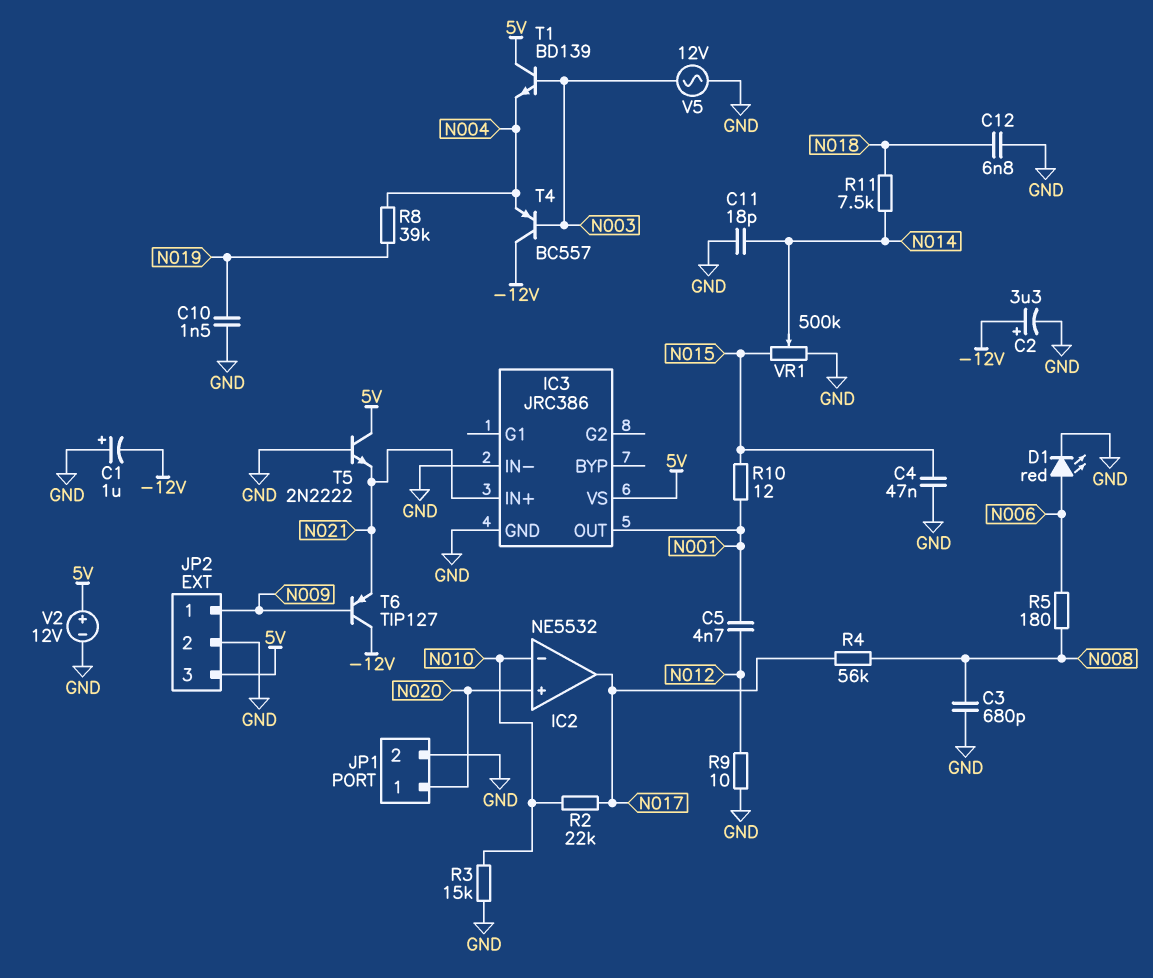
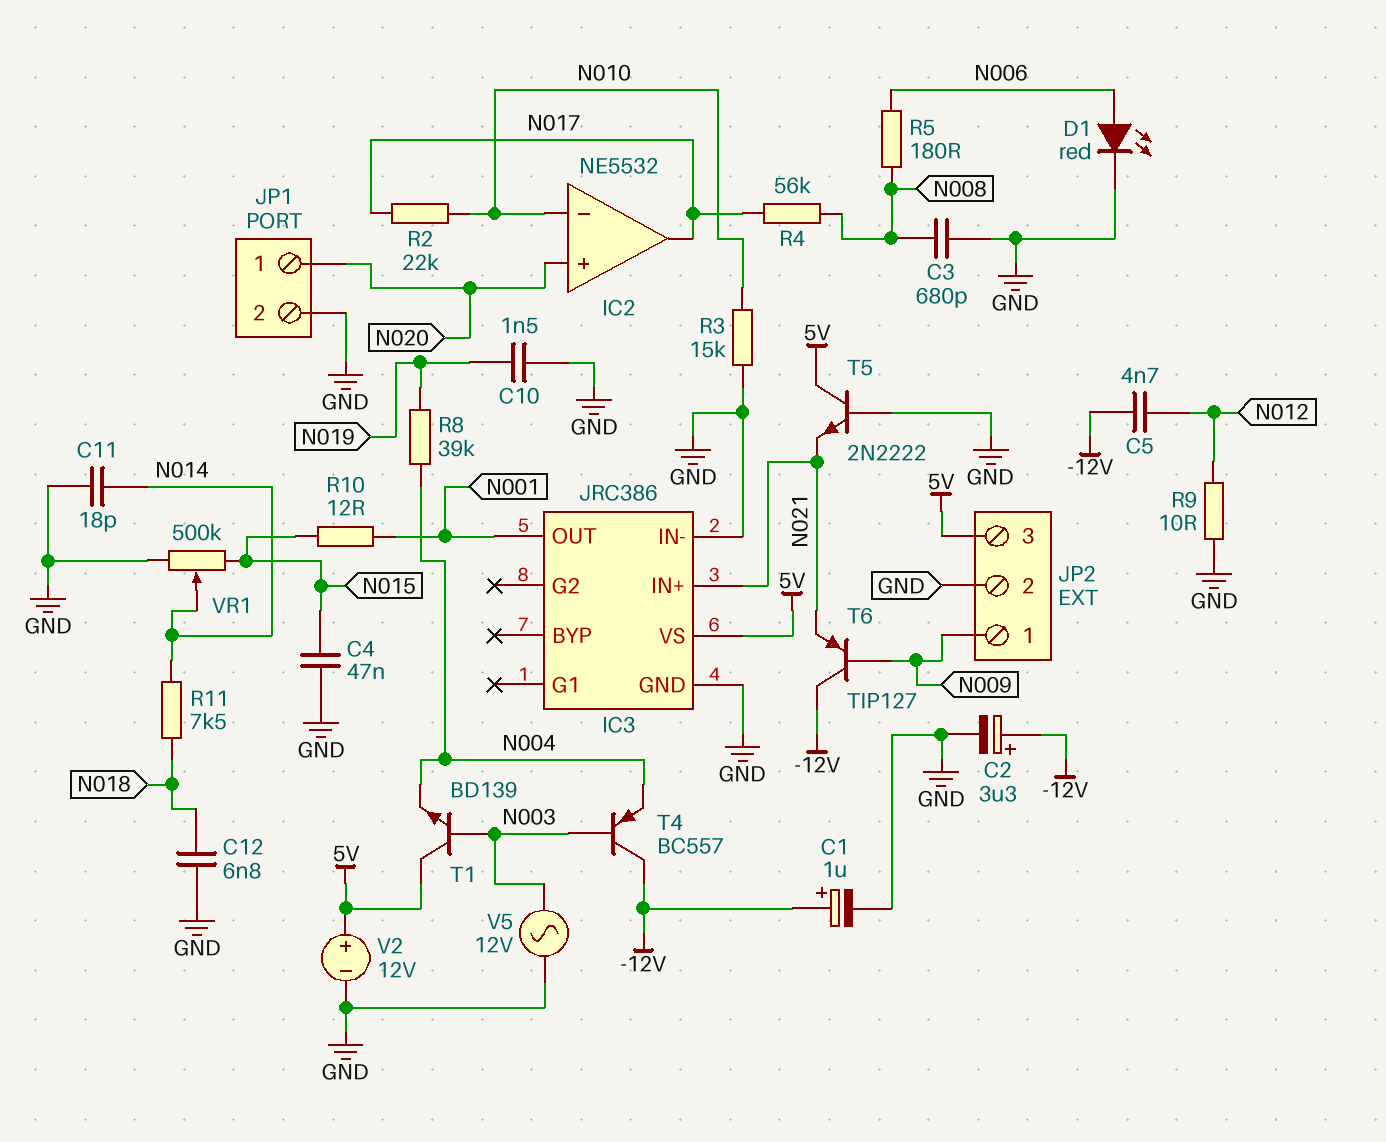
C1: 1uF (plus GND, minus -12V) -> 1uF (plus -12V, minus GND)
C5: 4.7nF (N001, N012) -> 4.7nF (-12V, N012)

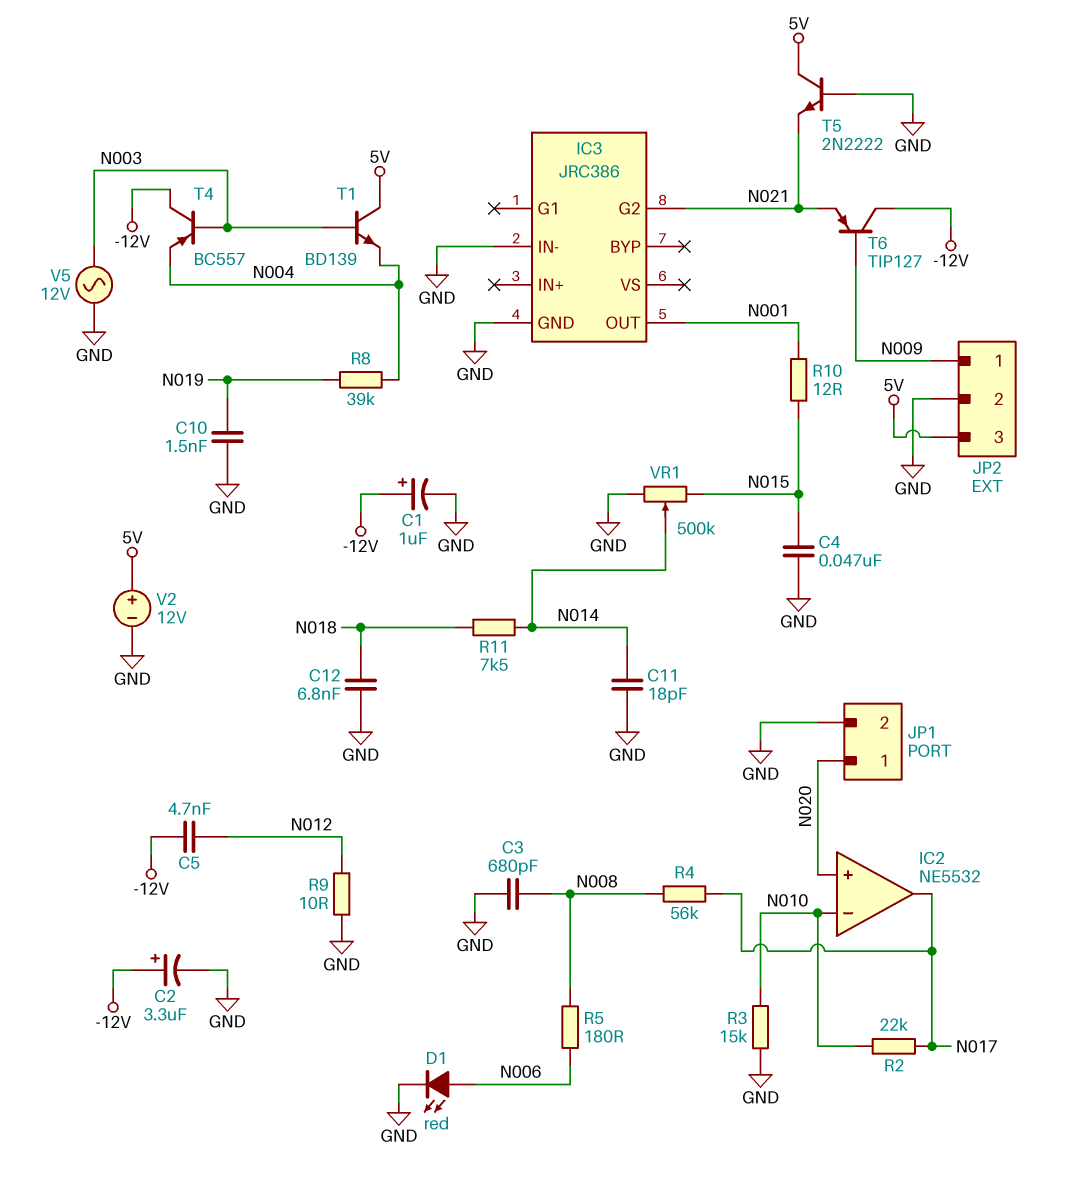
IC3 pin G2: none -> N021
IC3 pin IN+: N021 -> none
IC3 pin VS: 5V -> none

